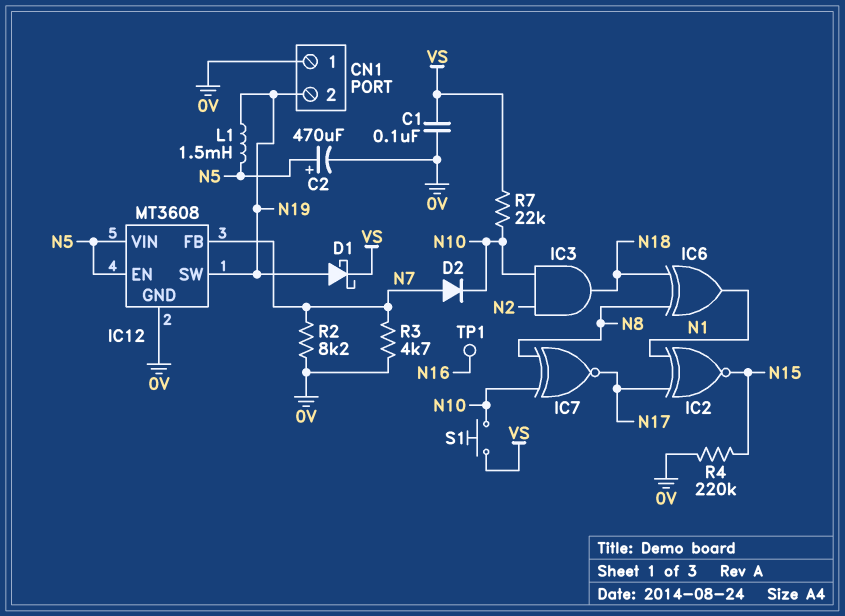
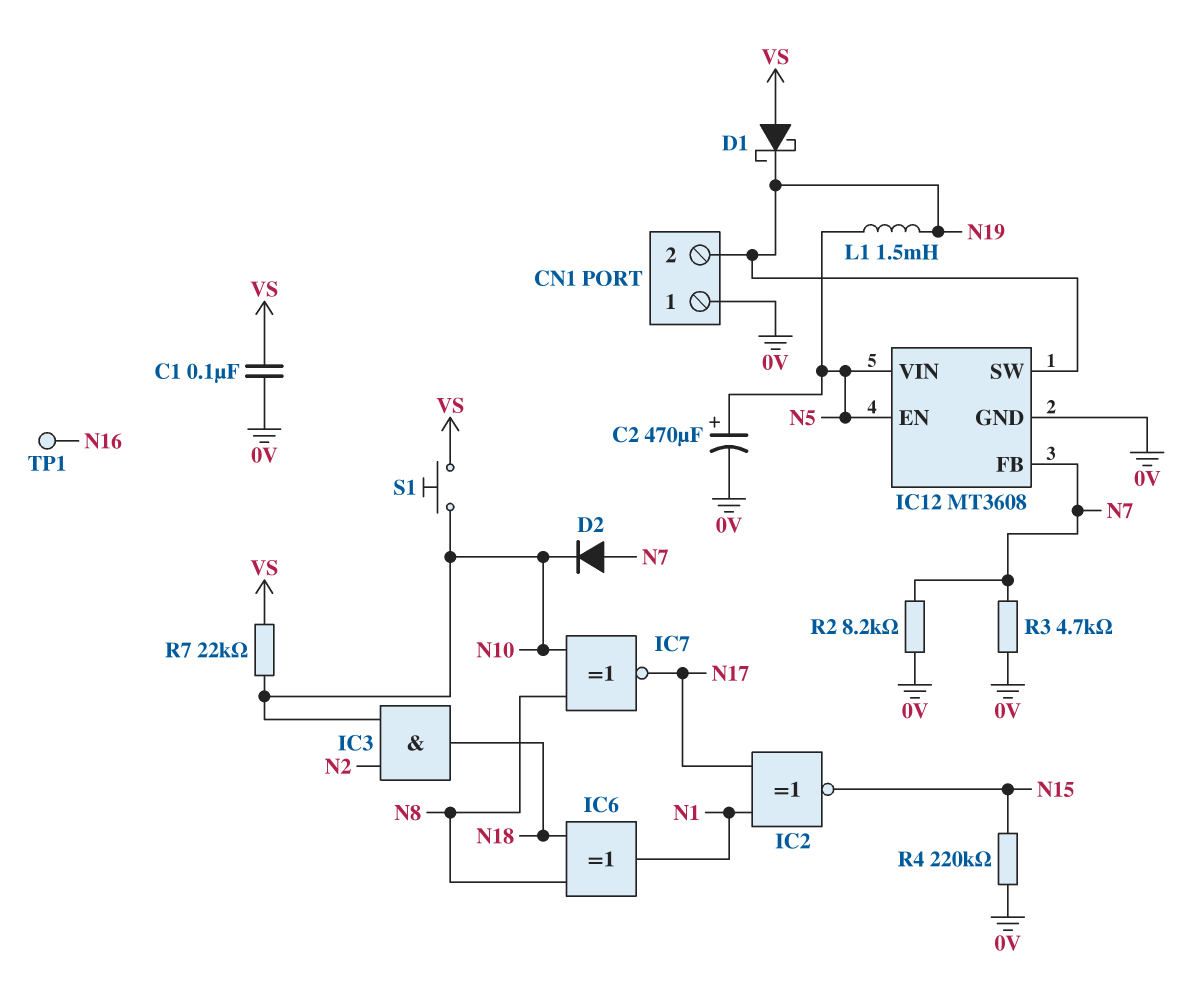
D1: schottky (A N19, K VS) -> schottky (A VS, K N19)

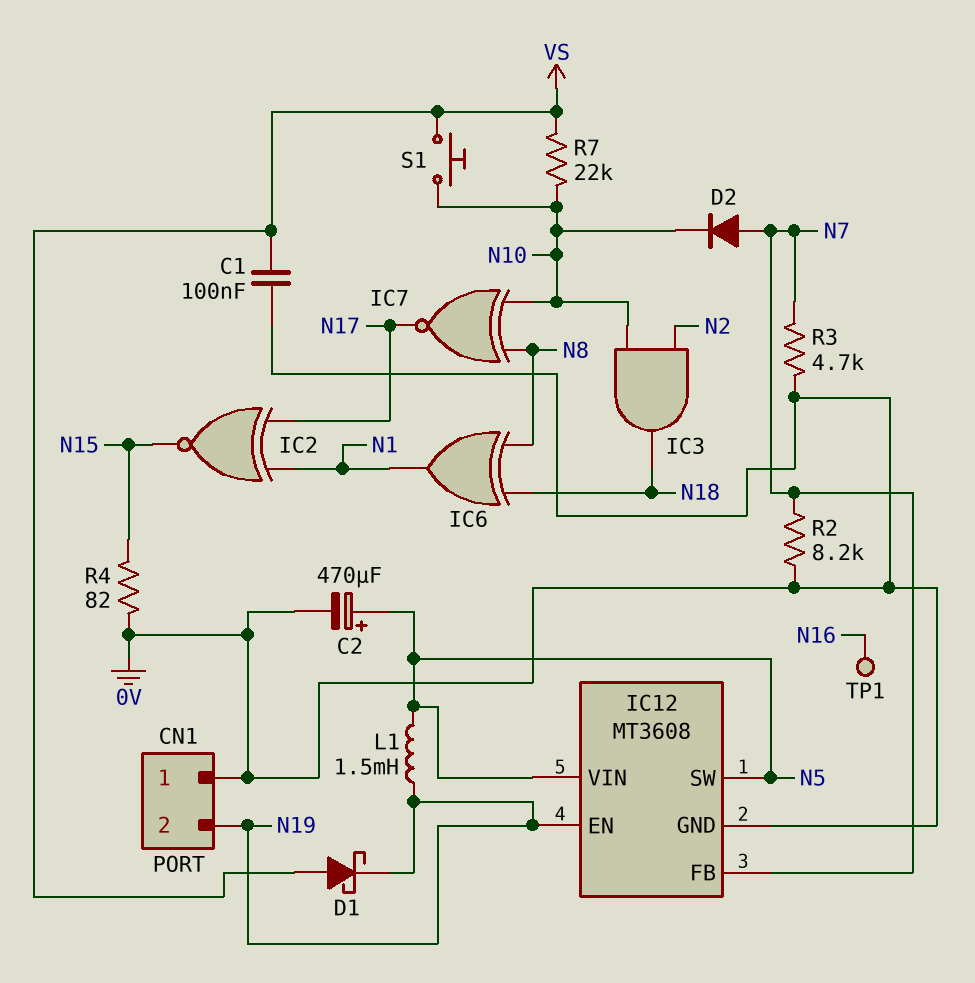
IC12 pin EN: N5 -> N19
IC12 pin SW: N19 -> N5
R4: 220k (0V, N15) -> 82 (0V, N15)

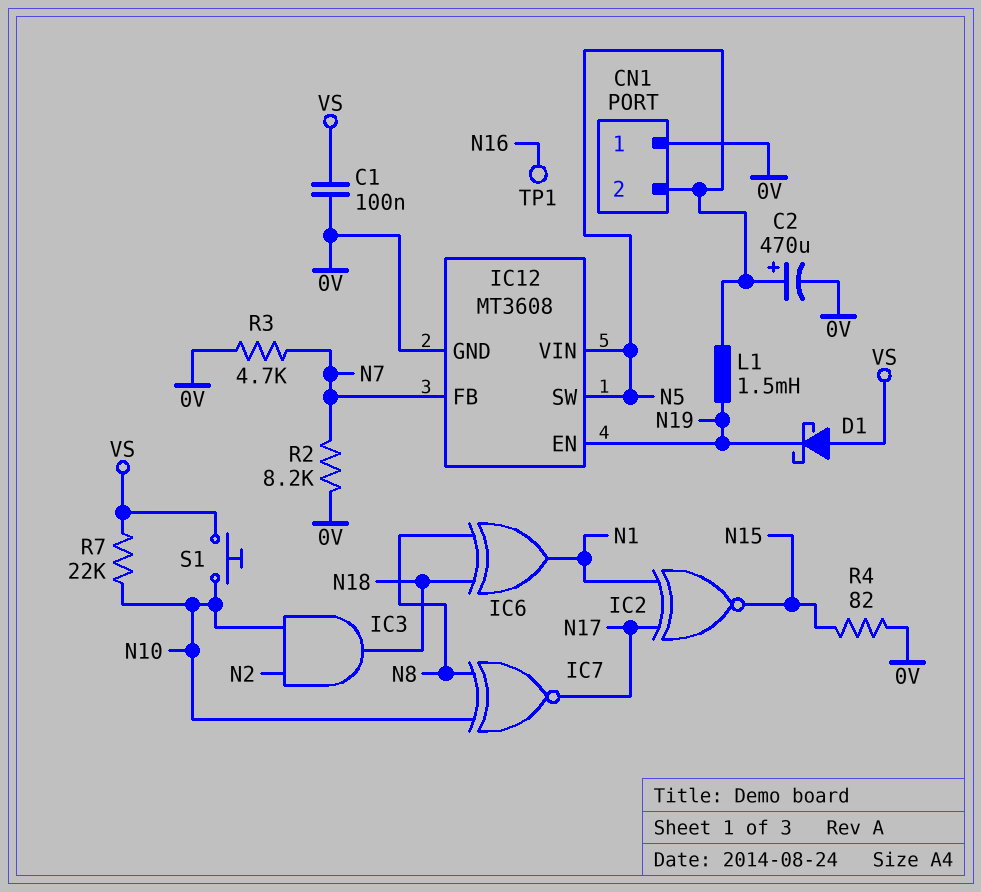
CN1 pin 2: N19 -> N5
D2: diode (A N7, K N10) -> none

